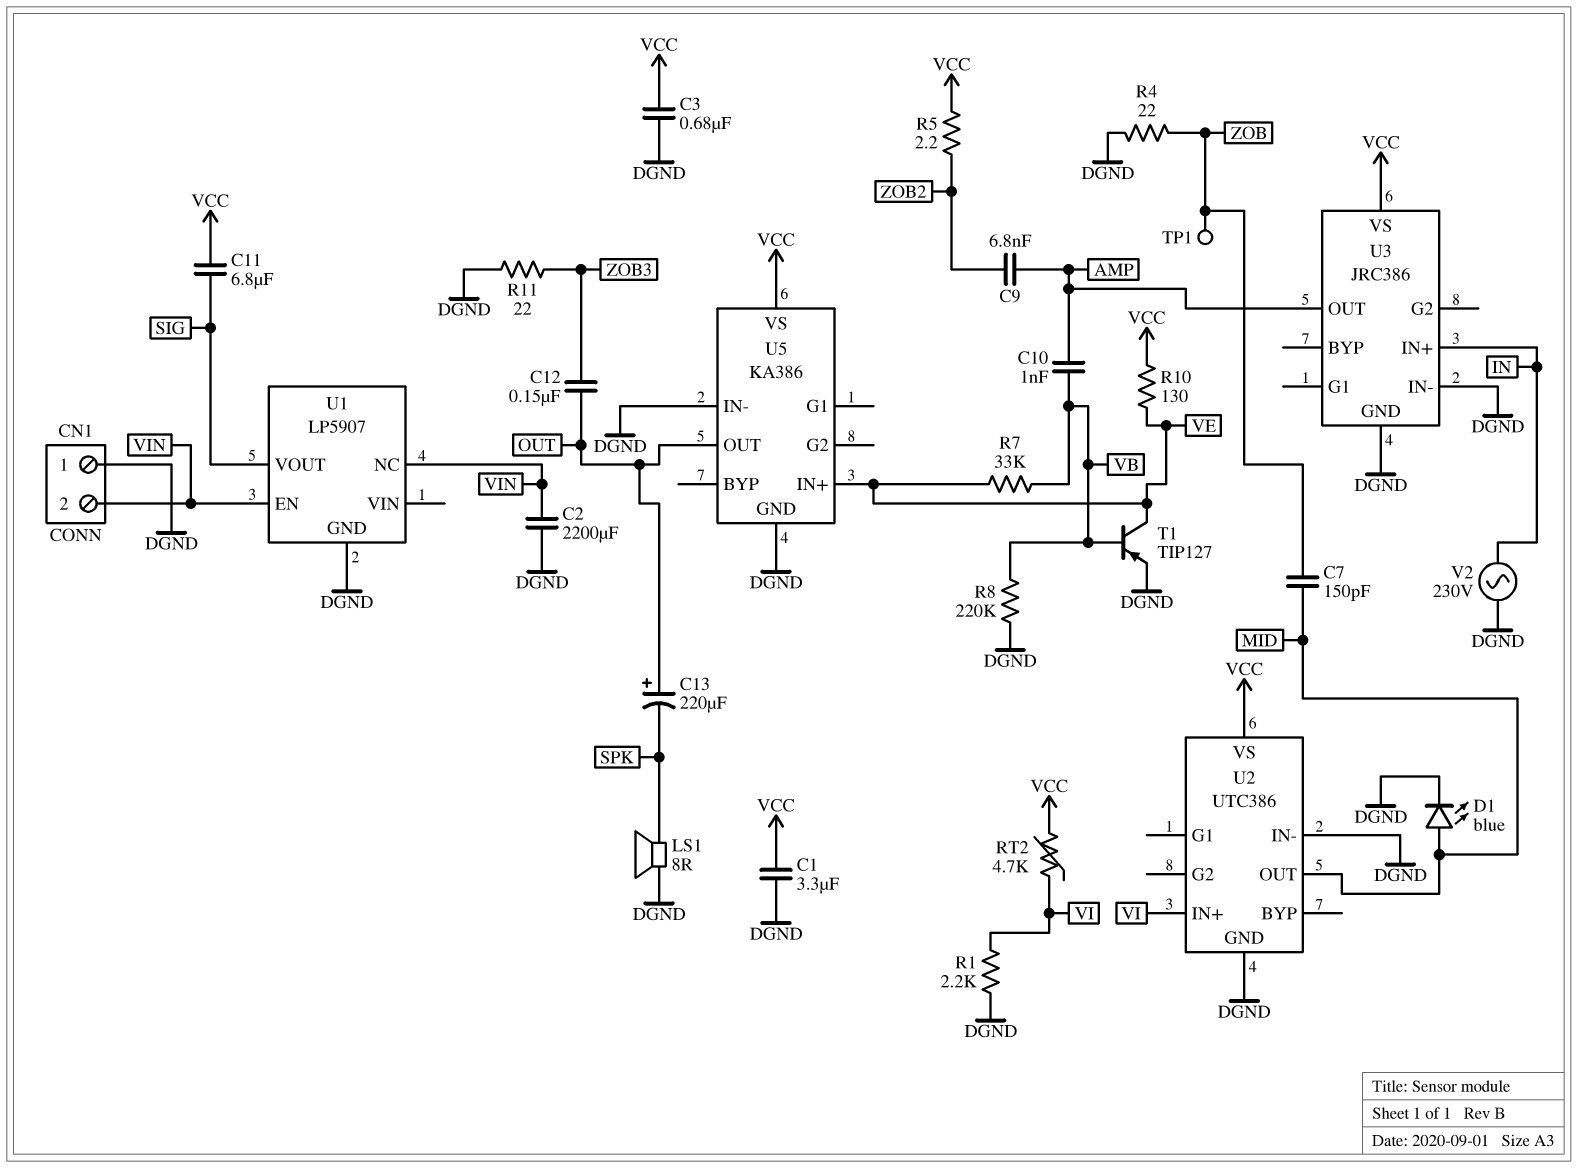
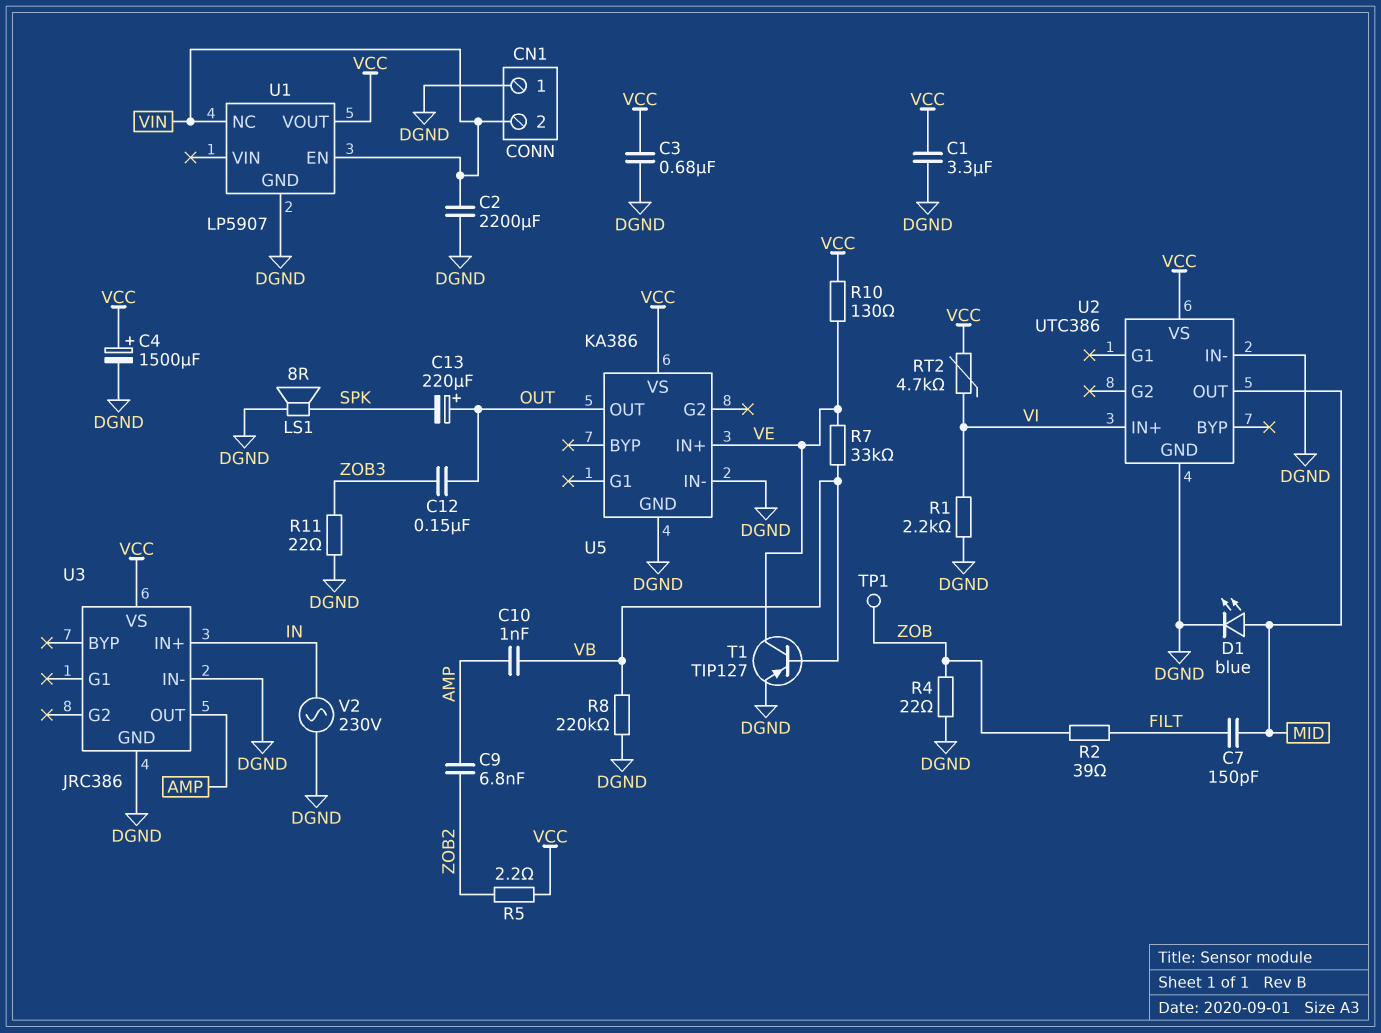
C4: none -> 1500uF (plus VCC, minus DGND)
C7: 150pF (MID, ZOB) -> 150pF (FILT, MID)
C11: 6.8uF (SIG, VCC) -> none
R2: none -> 39 (FILT, ZOB)
U1 pin VOUT: SIG -> VCC

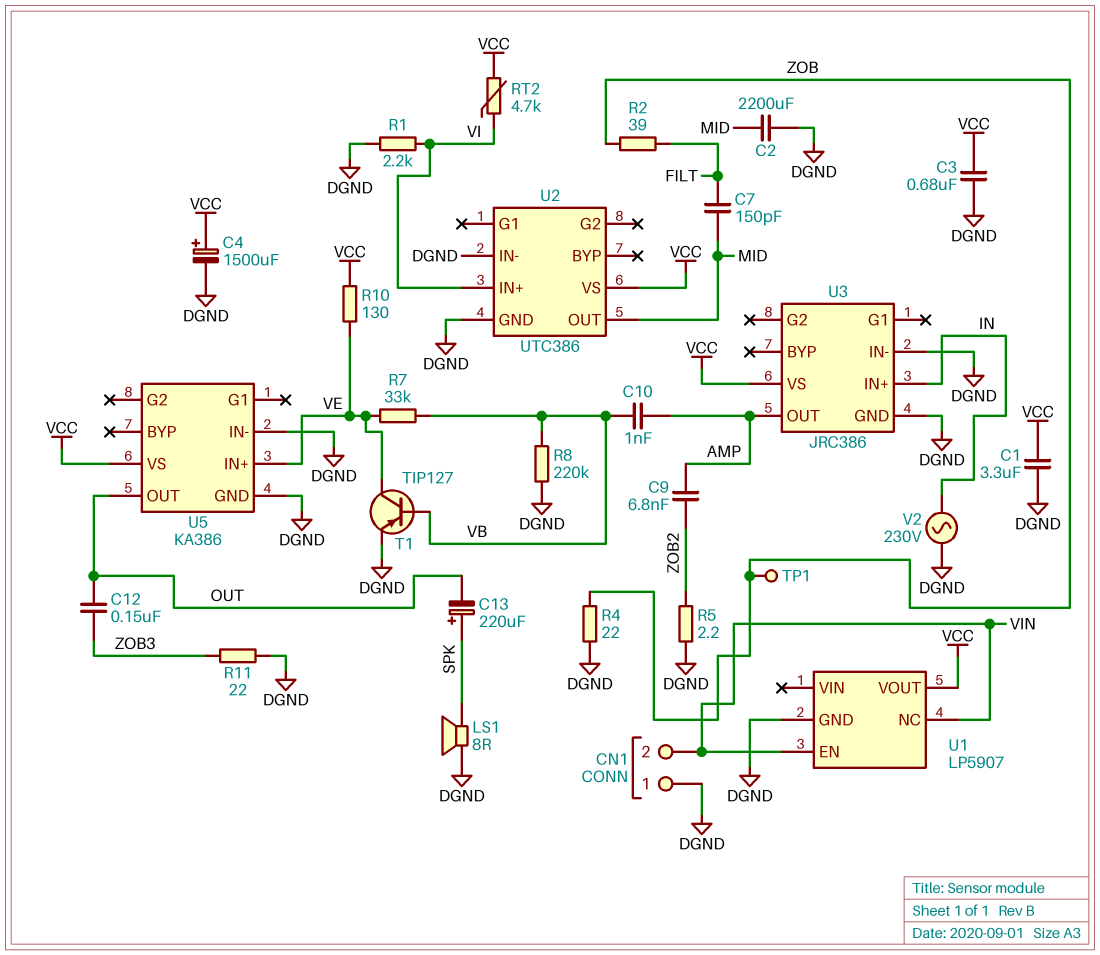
C2: 2200uF (DGND, VIN) -> 2200uF (DGND, MID)
C13: 220uF (plus OUT, minus SPK) -> 220uF (plus SPK, minus OUT)
D1: LED blue (A MID, K DGND) -> none
R5: 2.2 (VCC, ZOB2) -> 2.2 (DGND, ZOB2)

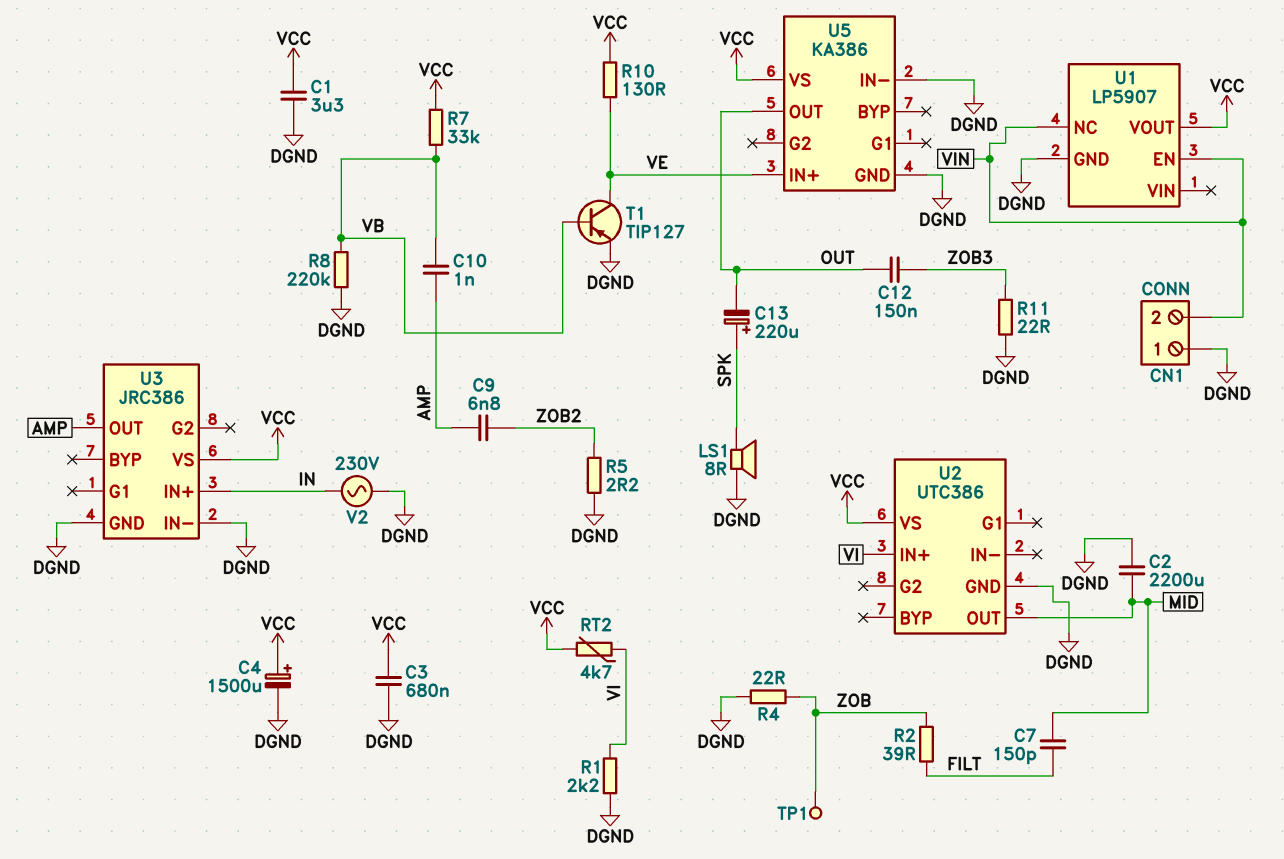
R7: 33k (VB, VE) -> 33k (VB, VCC)
U2 pin IN-: DGND -> none

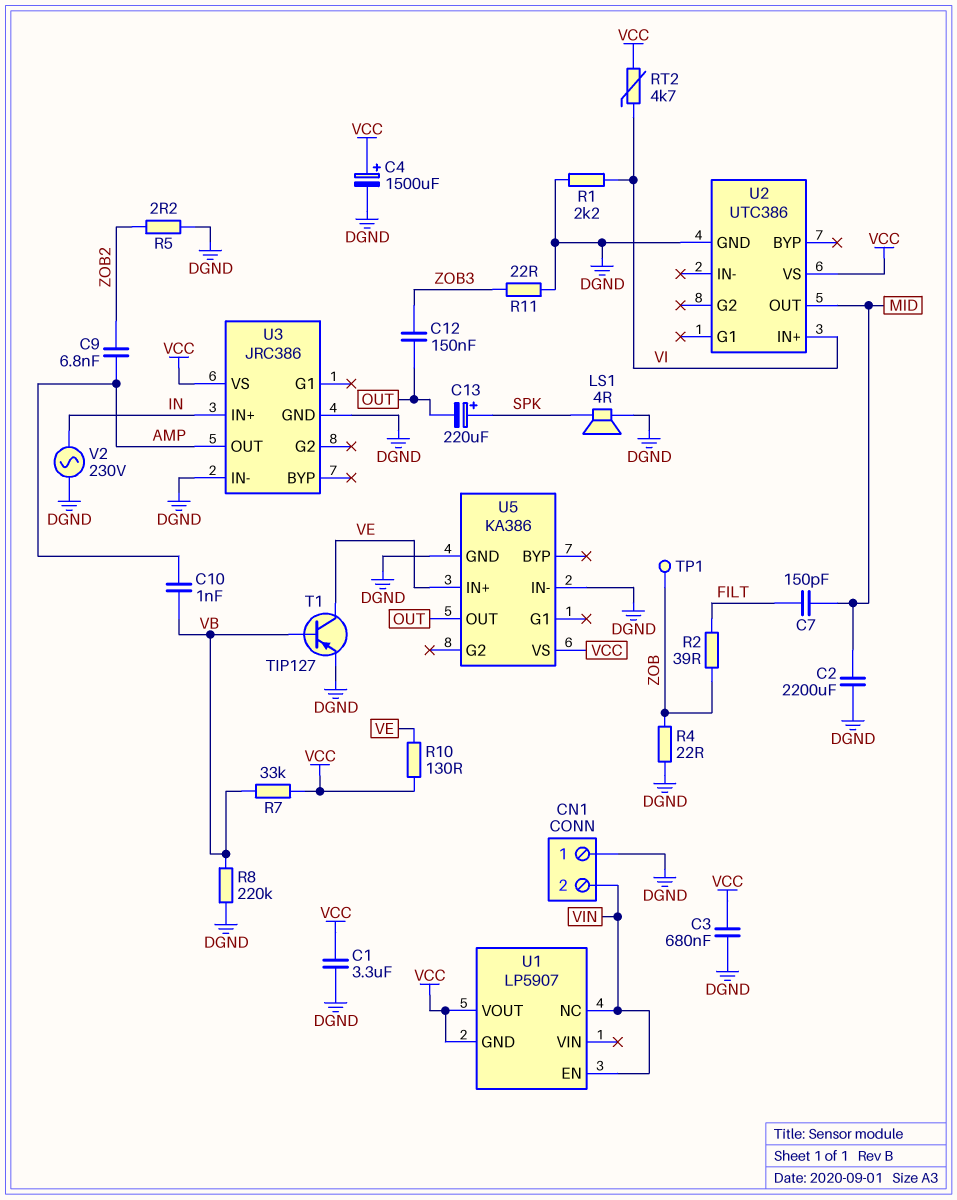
LS1: speaker 8R (DGND, SPK) -> speaker 4R (DGND, SPK)
U1 pin GND: DGND -> VCC

